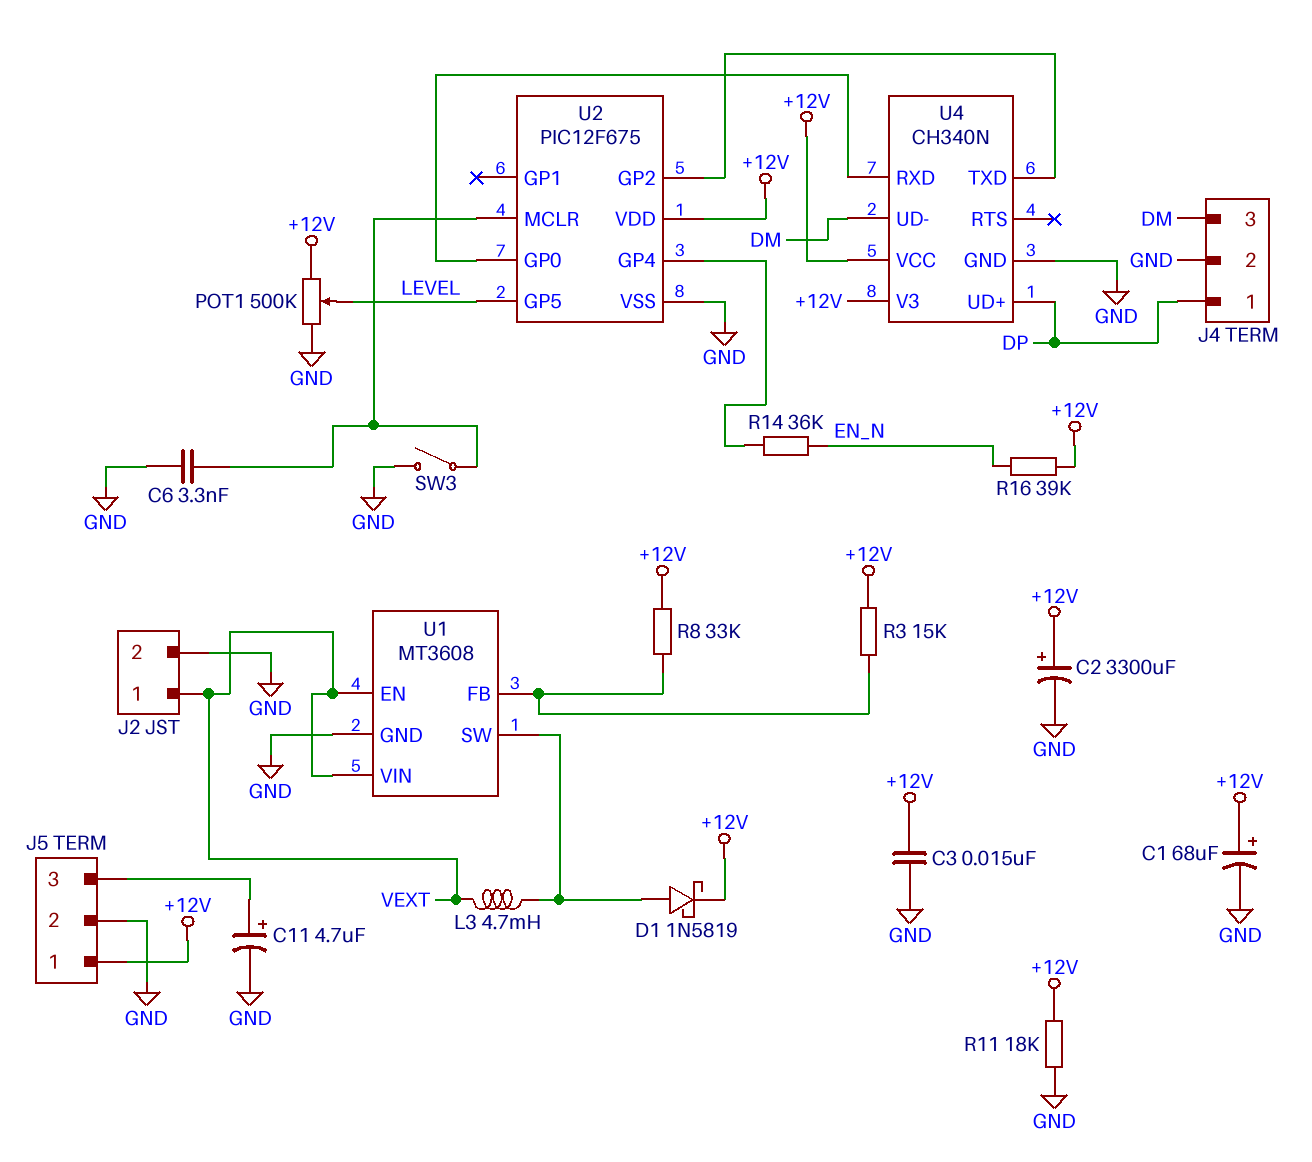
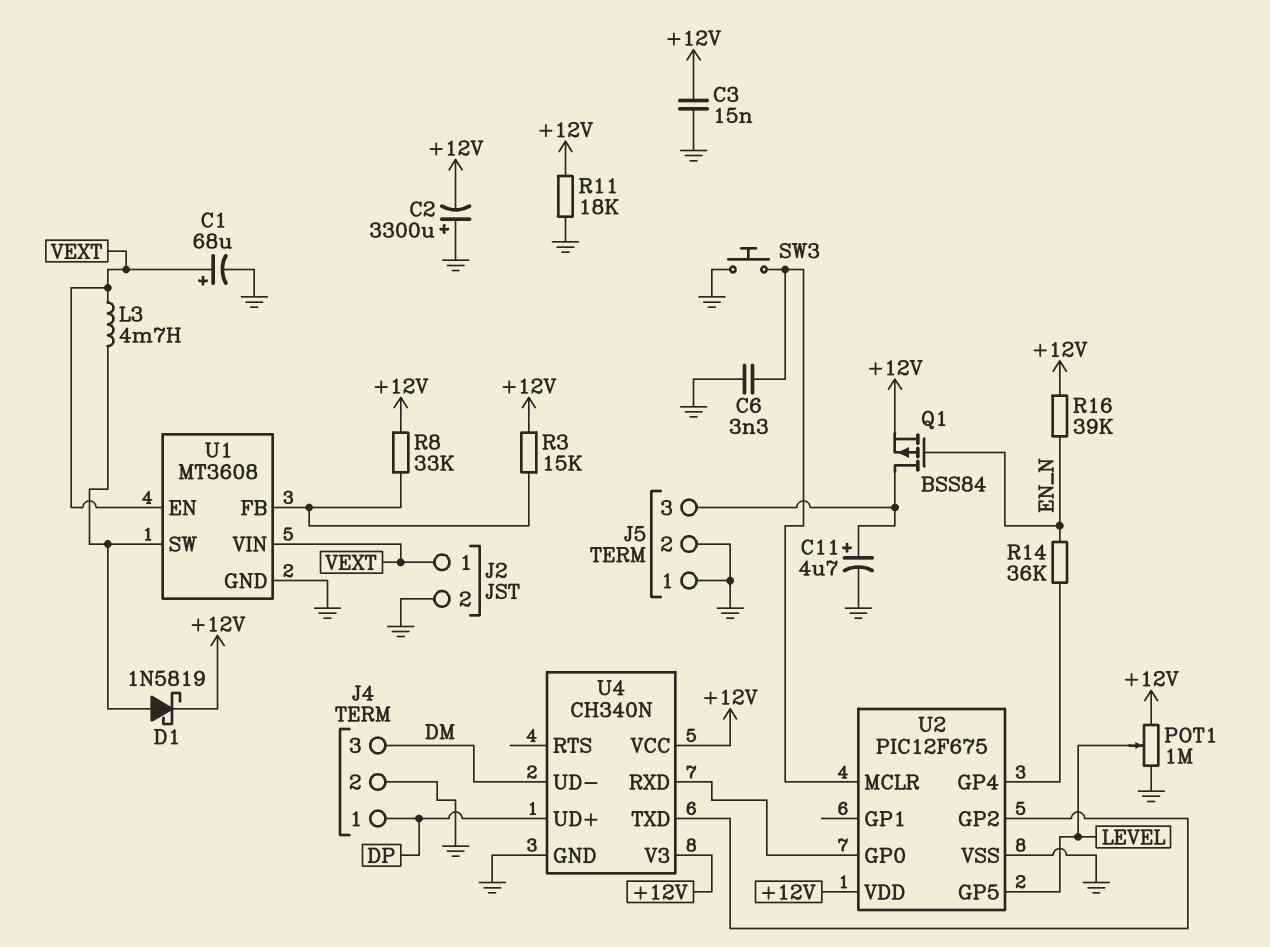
C1: 68uF (plus +12V, minus GND) -> 68uF (plus VEXT, minus GND)
C2: 3300uF (plus +12V, minus GND) -> 3300uF (plus GND, minus +12V)
J5 pin 1: +12V -> GND
POT1: 500k (+12V, GND, wiper LEVEL) -> 1M (+12V, GND, wiper LEVEL)
Q1: none -> PMOS BSS84 (G EN_N, D J5/3, S +12V)
SW3: switch (GND, U2/MCLR) -> button (GND, U2/MCLR)

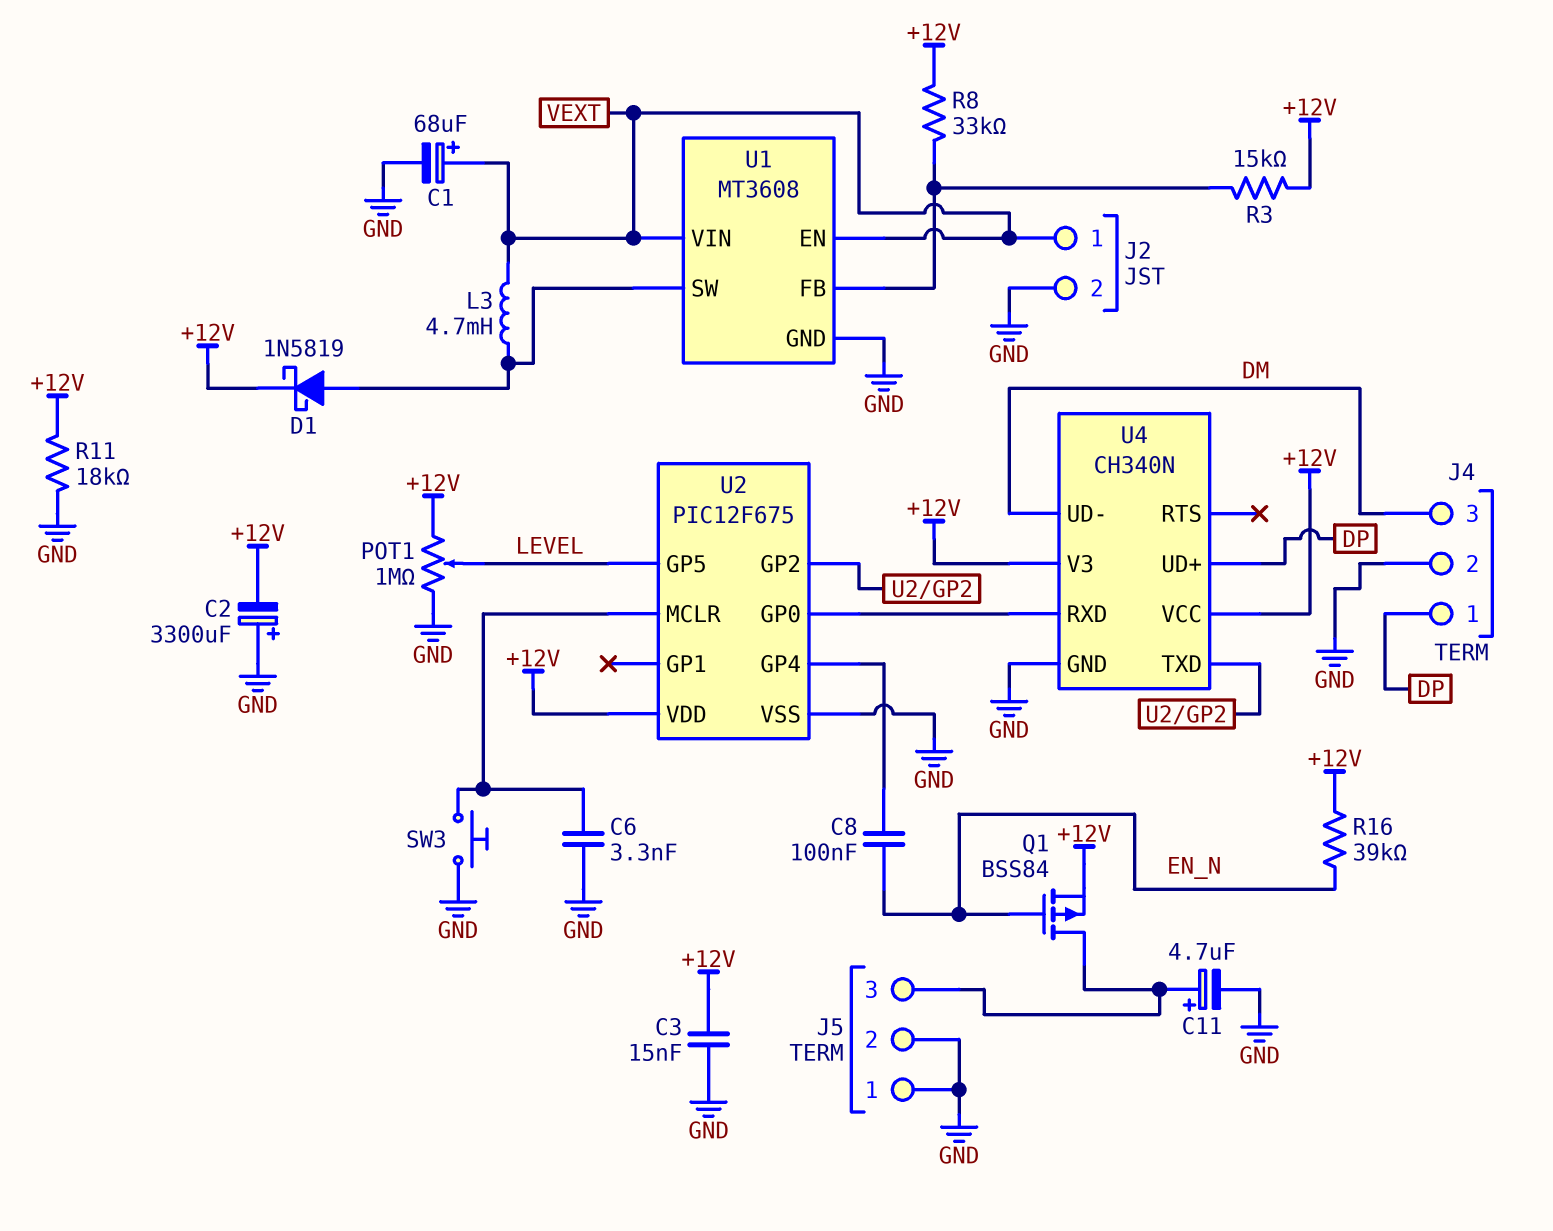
C8: none -> 100nF (EN_N, U2/GP4)
R14: 36k (EN_N, U2/GP4) -> none

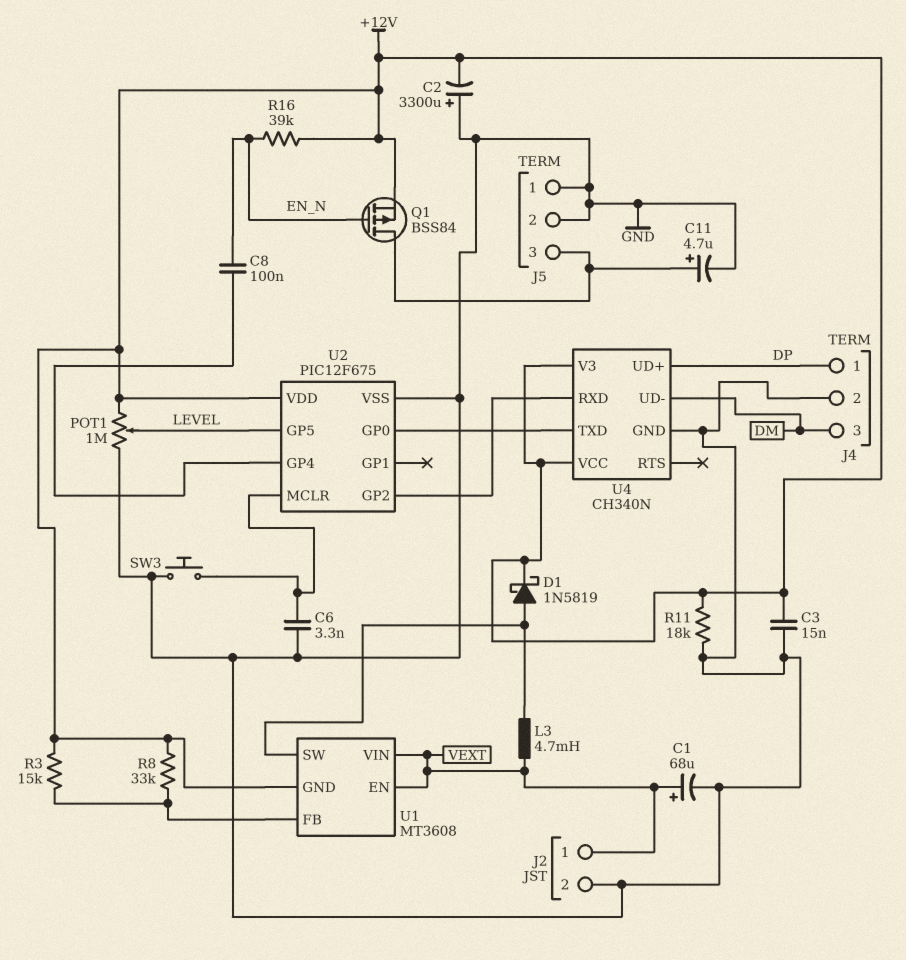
U1 pin GND: GND -> +12V
U4 pin RXD: U2/GP0 -> U2/GP2
U4 pin TXD: U2/GP2 -> U2/GP0

